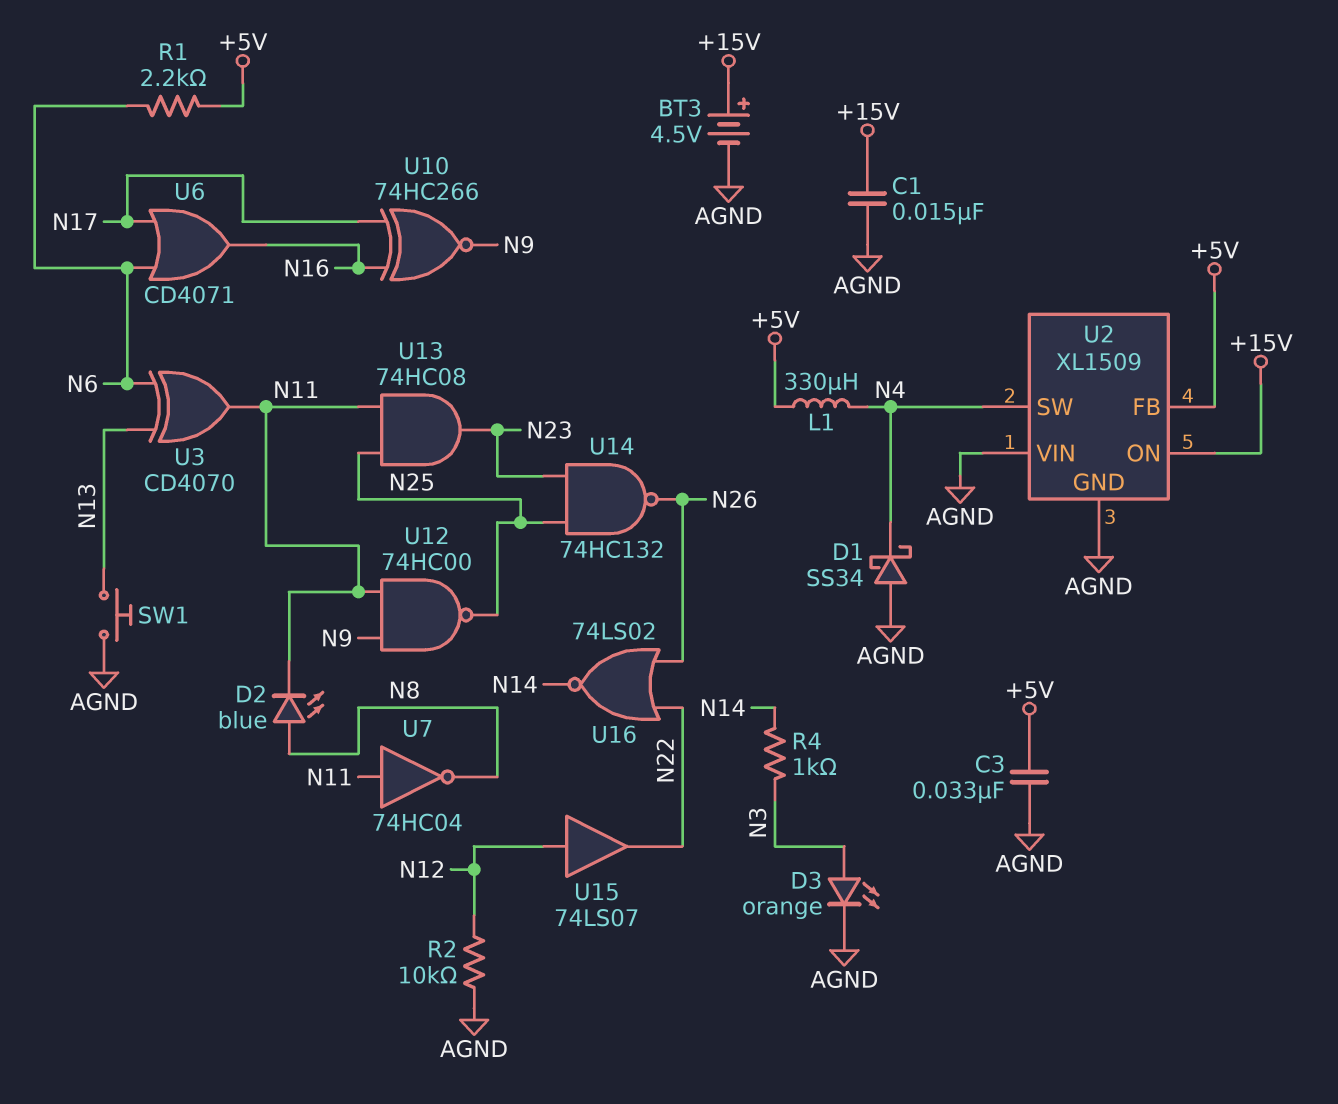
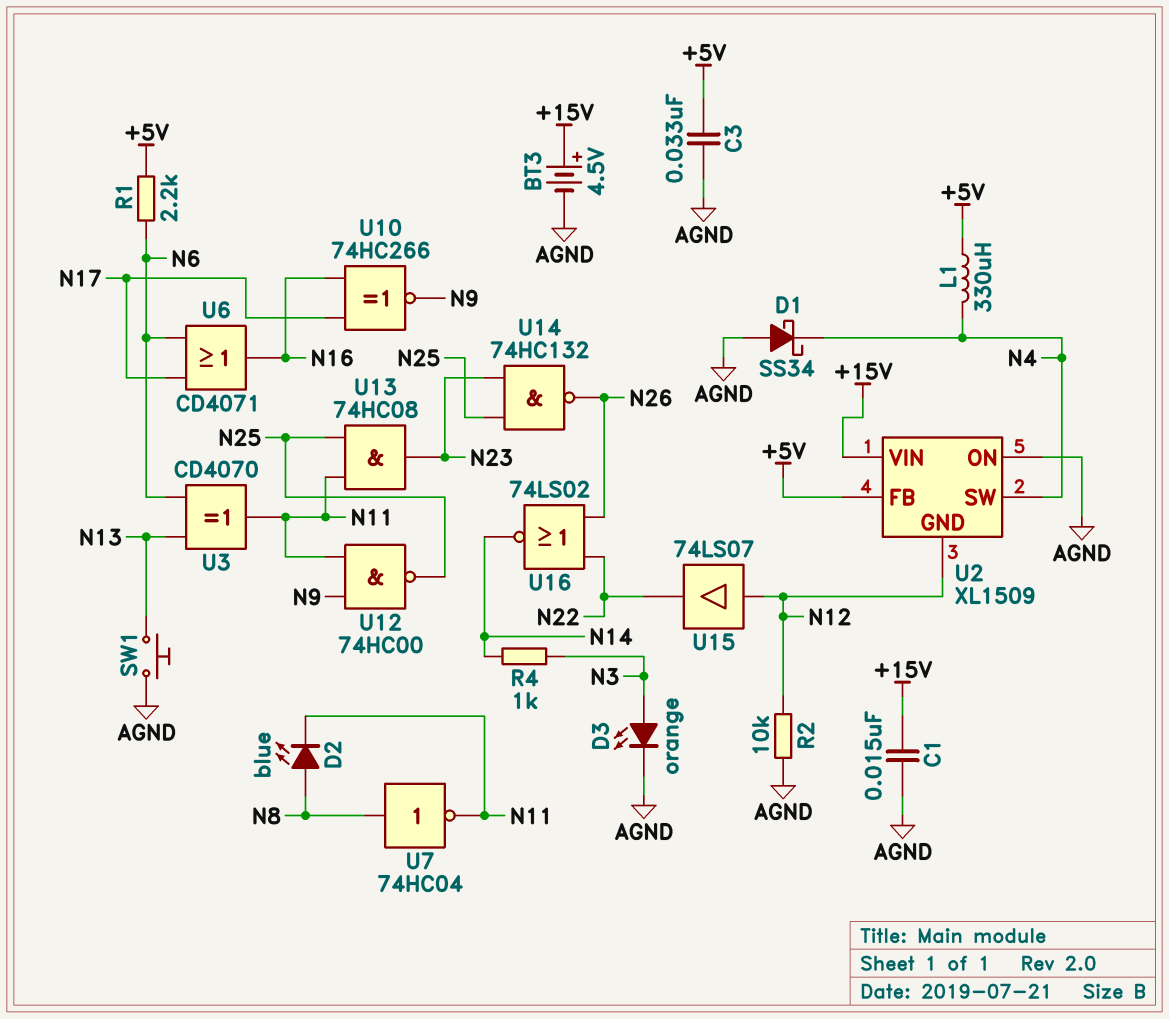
U2 pin GND: AGND -> N12
U2 pin ON: +15V -> AGND
U2 pin VIN: AGND -> +15V
U7: NOT 74HC04 (in N11, out N8) -> NOT 74HC04 (in N8, out N11)

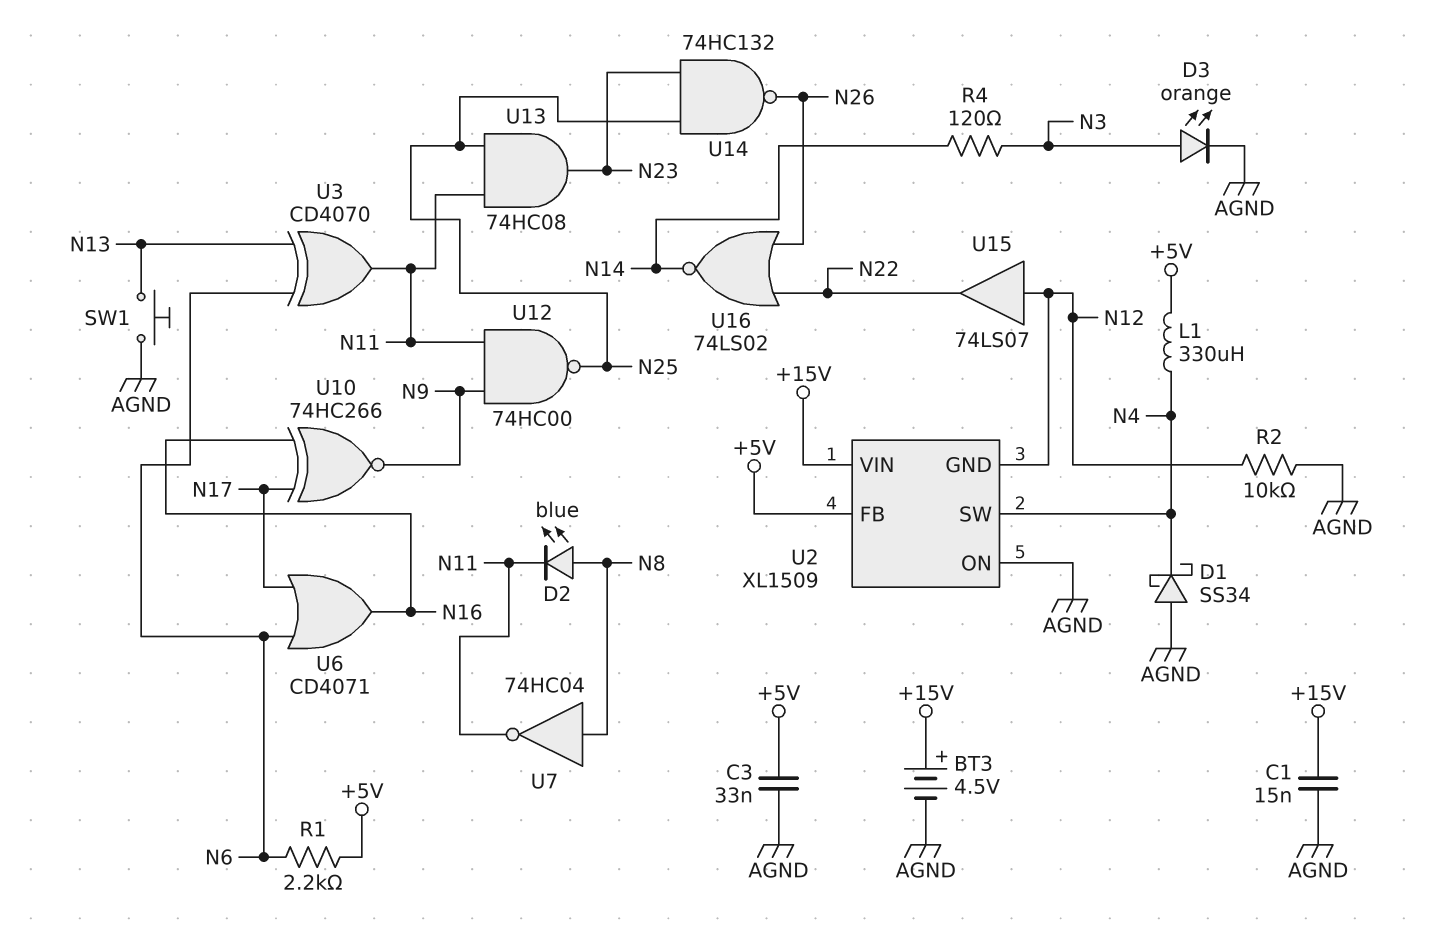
R4: 1k (N3, N14) -> 120 (N3, N14)

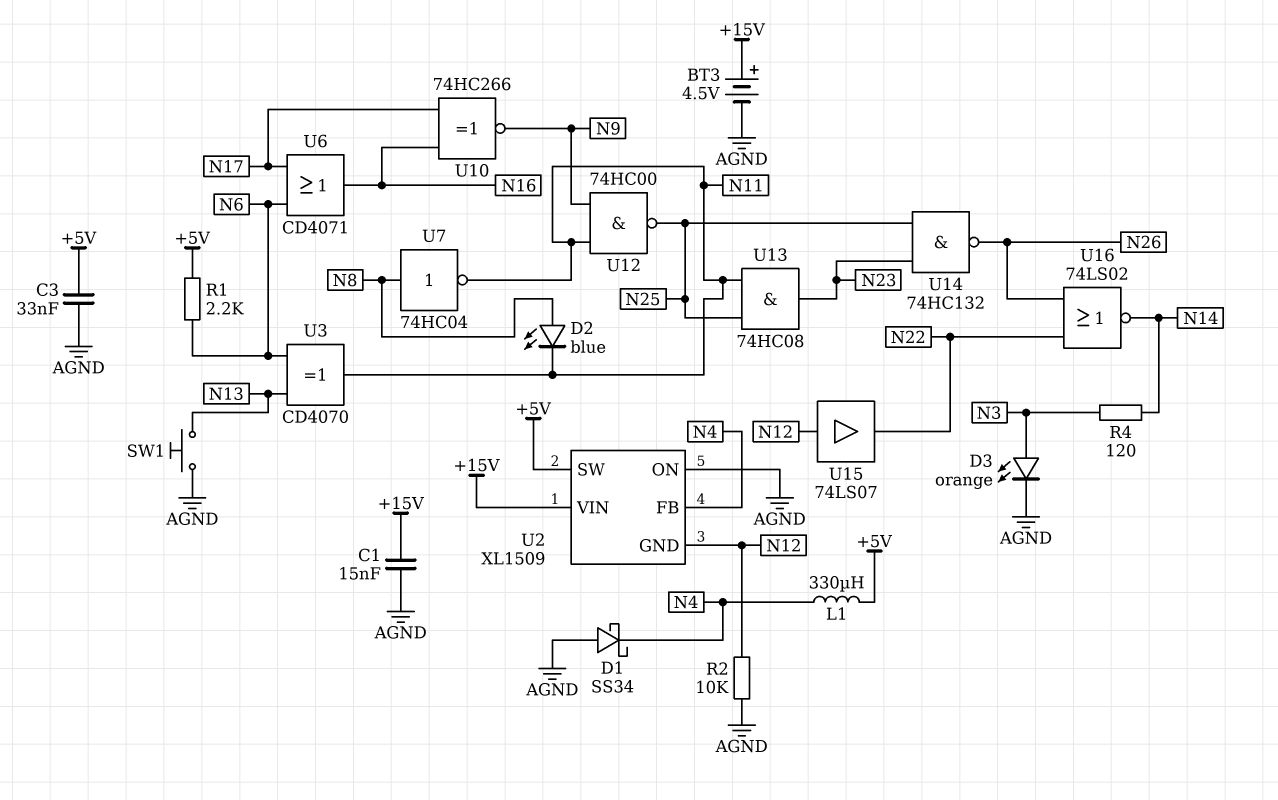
U2 pin FB: +5V -> N4
U2 pin SW: N4 -> +5V

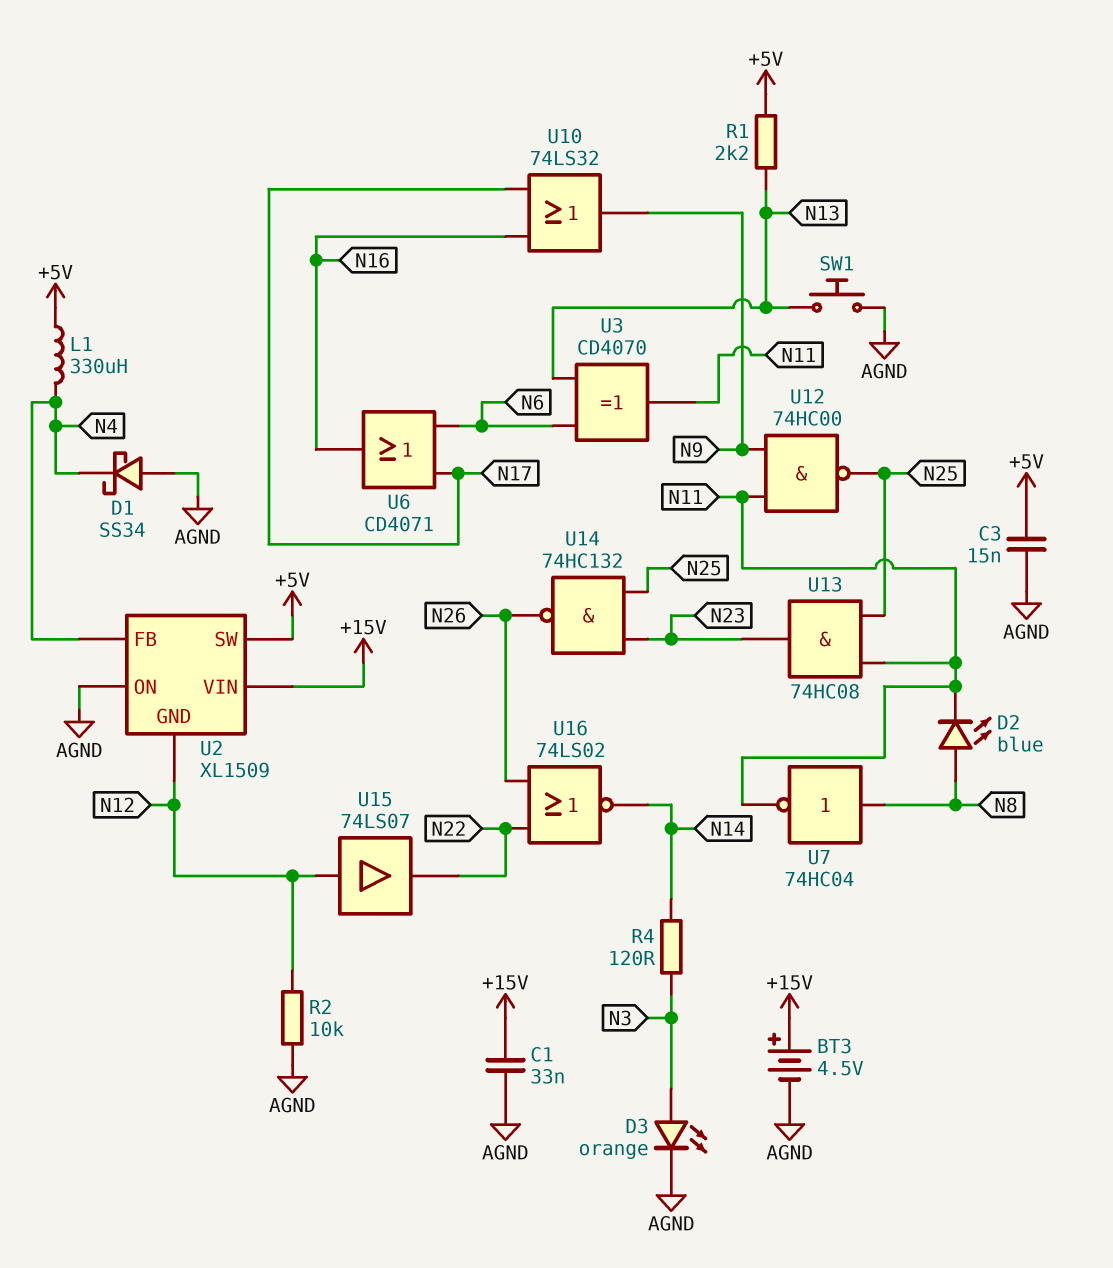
C1: 15nF (+15V, AGND) -> 33nF (+15V, AGND)
C3: 33nF (+5V, AGND) -> 15nF (+5V, AGND)
R1: 2.2k (+5V, N6) -> 2.2k (+5V, N13)
U10: XNOR 74HC266 (in N16, in N17, out N9) -> OR 74LS32 (in N16, in N17, out N9)

